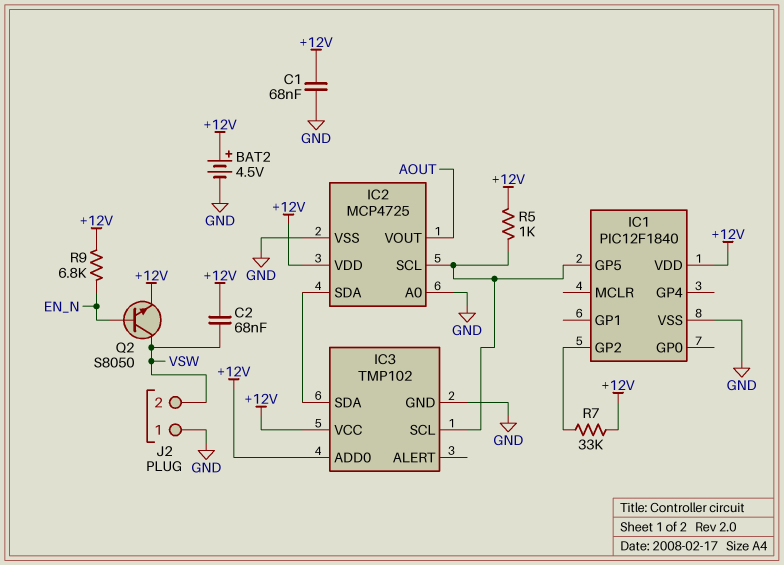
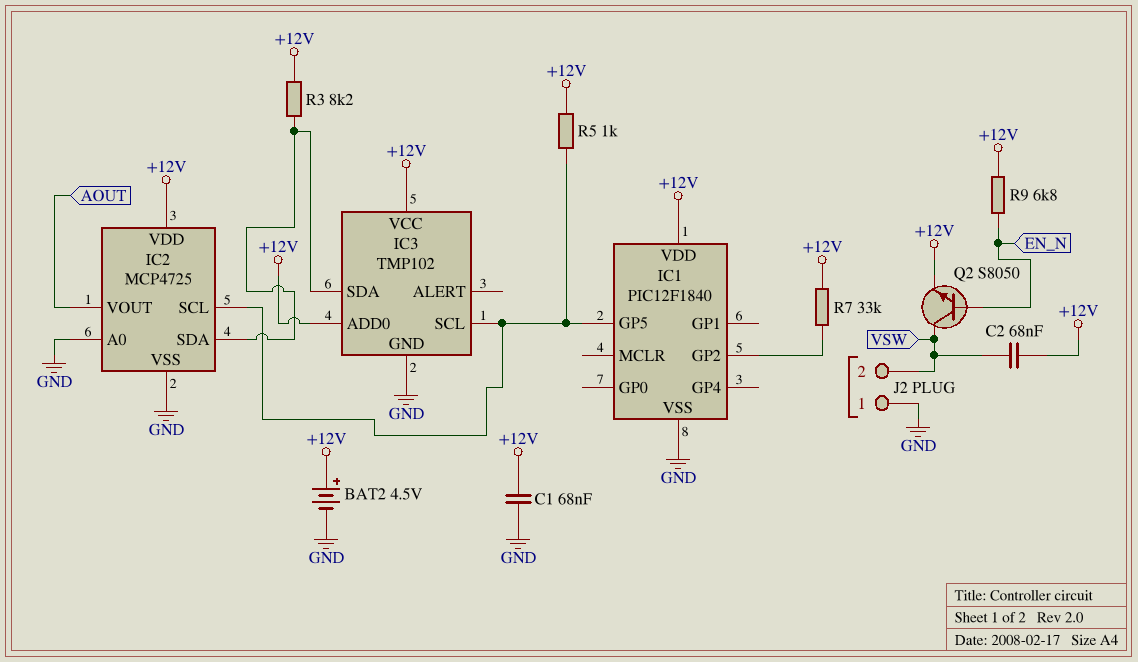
R3: none -> 8.2k (+12V, IC2/SDA)

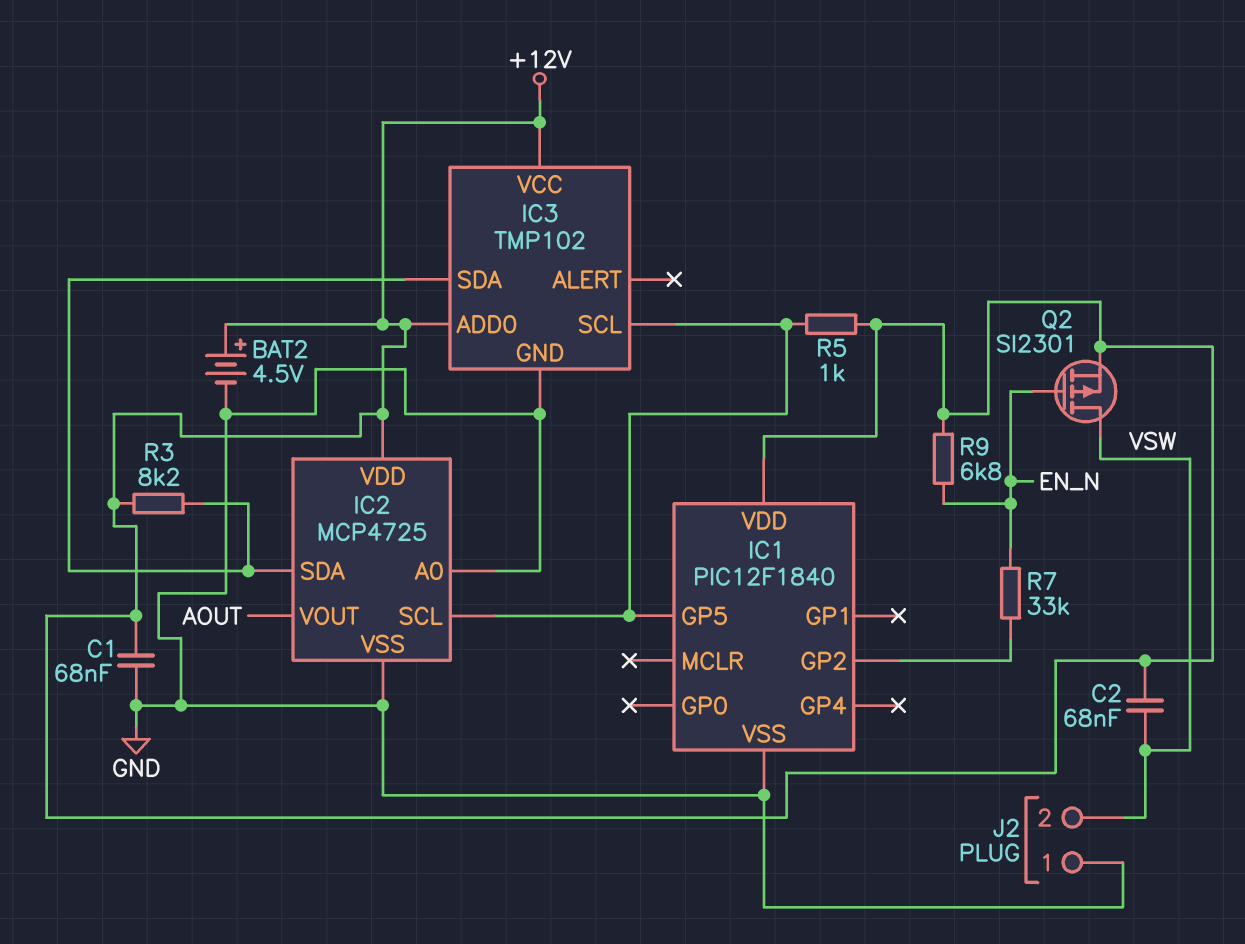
Q2: NPN S8050 (B EN_N, C VSW, E +12V) -> PMOS SI2301 (G EN_N, D VSW, S +12V)
R7: 33k (+12V, IC1/GP2) -> 33k (EN_N, IC1/GP2)

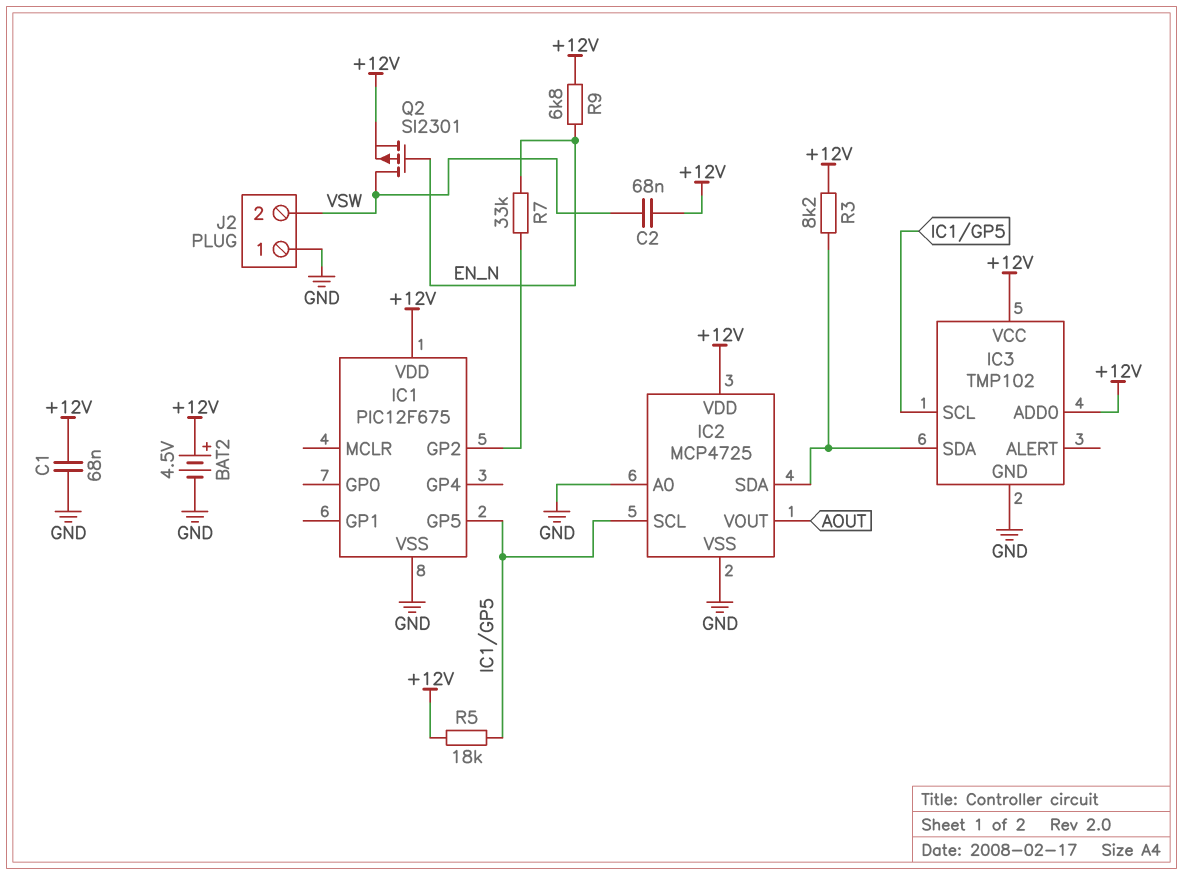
IC1: PIC12F1840 -> PIC12F675
R5: 1k (+12V, IC1/GP5) -> 18k (+12V, IC1/GP5)

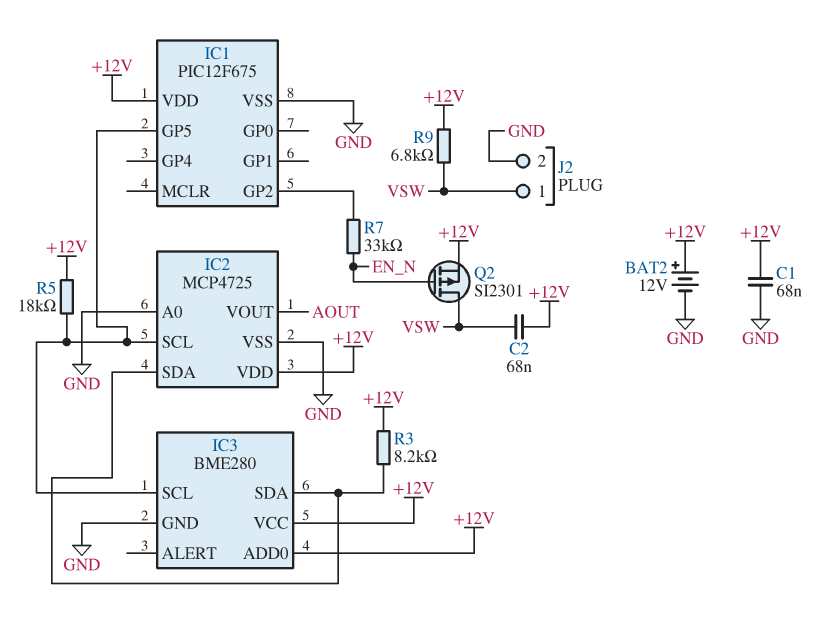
BAT2: 4.5V (plus +12V, minus GND) -> 12V (plus +12V, minus GND)
IC3: TMP102 -> BME280
J2 pin 1: GND -> VSW
J2 pin 2: VSW -> GND
R9: 6.8k (+12V, EN_N) -> 6.8k (+12V, VSW)

